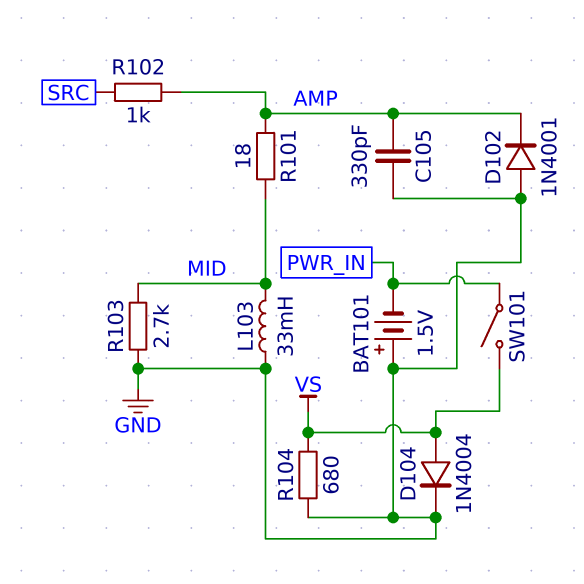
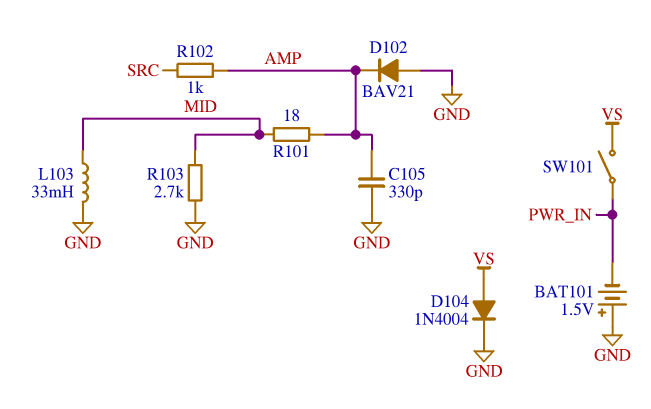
D102: diode 1N4001 (A GND, K AMP) -> diode BAV21 (A GND, K AMP)
R104: 680 (GND, VS) -> none

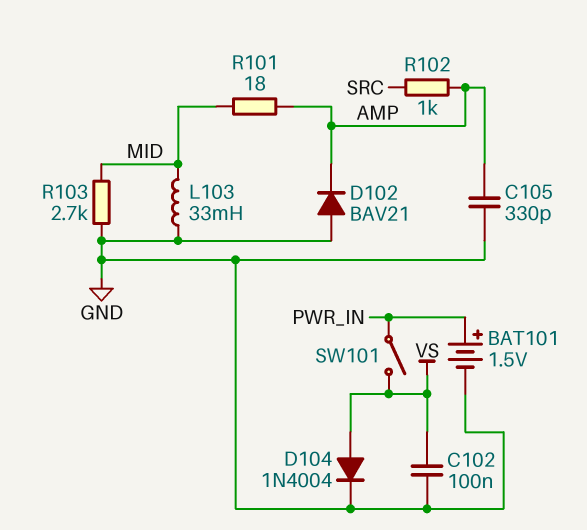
BAT101: 1.5V (plus GND, minus PWR_IN) -> 1.5V (plus PWR_IN, minus GND)
C102: none -> 100nF (GND, VS)

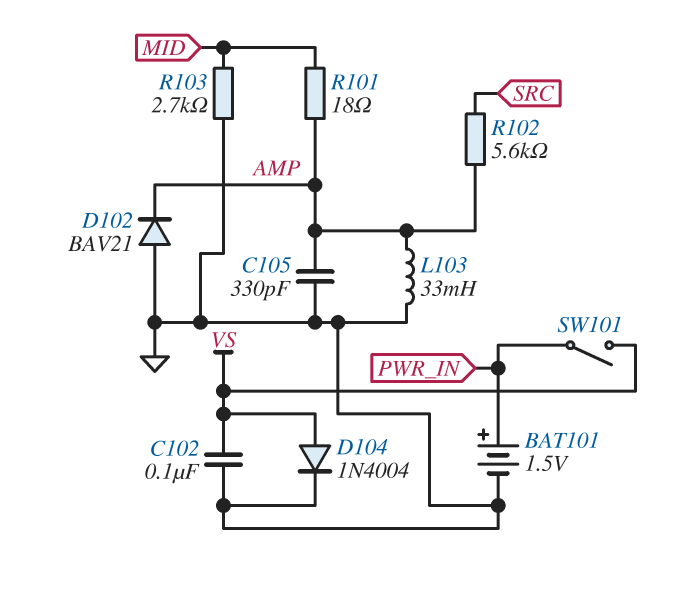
L103: 33mH (GND, MID) -> 33mH (AMP, GND)
R102: 1k (AMP, SRC) -> 5.6k (AMP, SRC)

